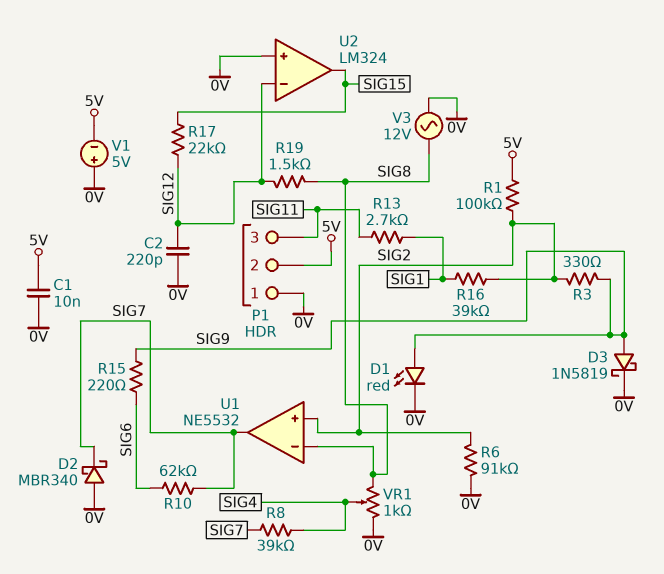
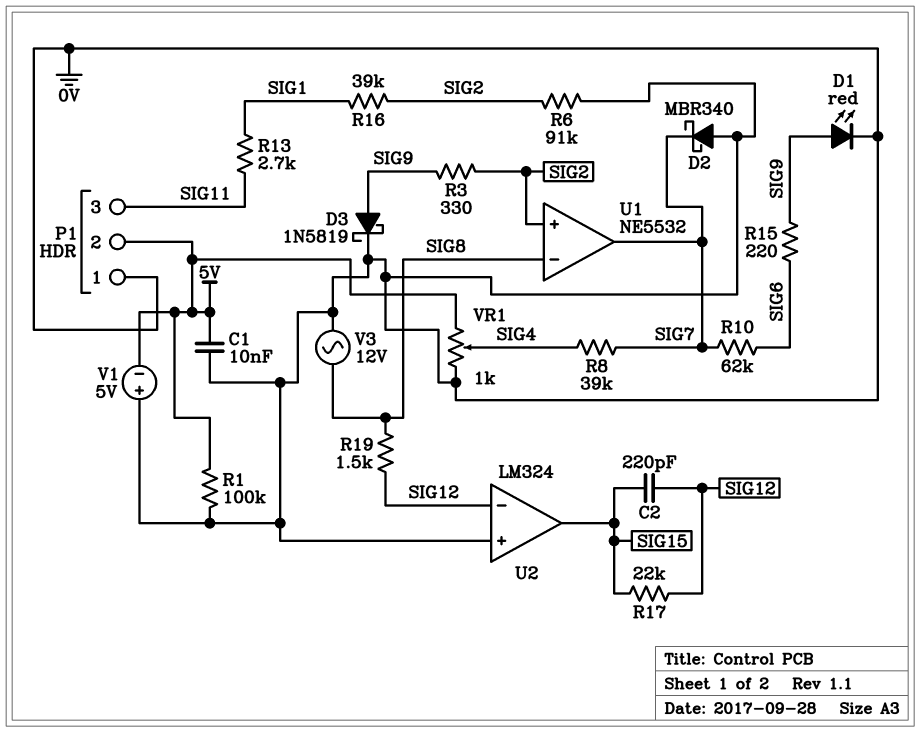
C2: 220pF (0V, SIG12) -> 220pF (SIG12, SIG15)
R1: 100k (5V, SIG2) -> 100k (0V, 5V)
VR1: 1k (0V, SIG8, wiper SIG4) -> 1k (0V, 5V, wiper SIG4)

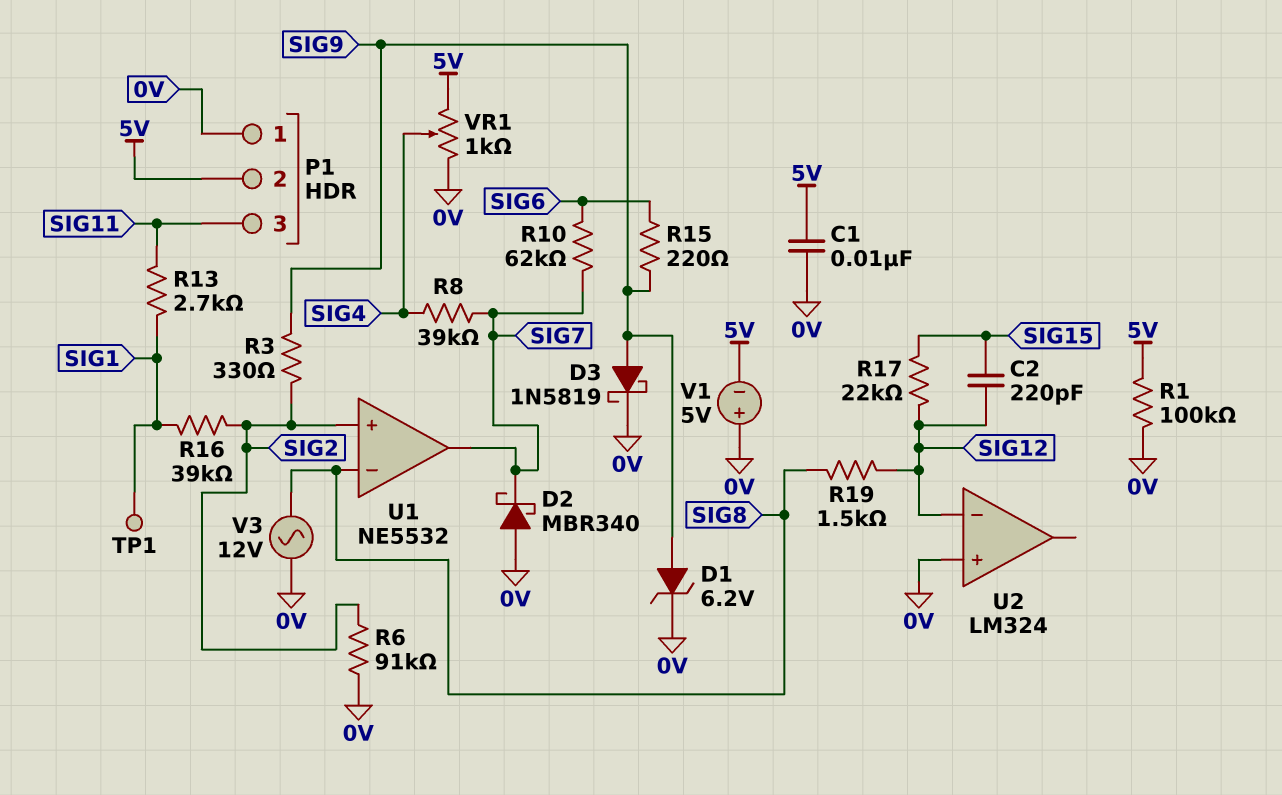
D1: LED red (A SIG9, K 0V) -> zener 6.2V (A SIG9, K 0V)
TP1: none -> test point (SIG1)
U2 pin out: SIG15 -> none

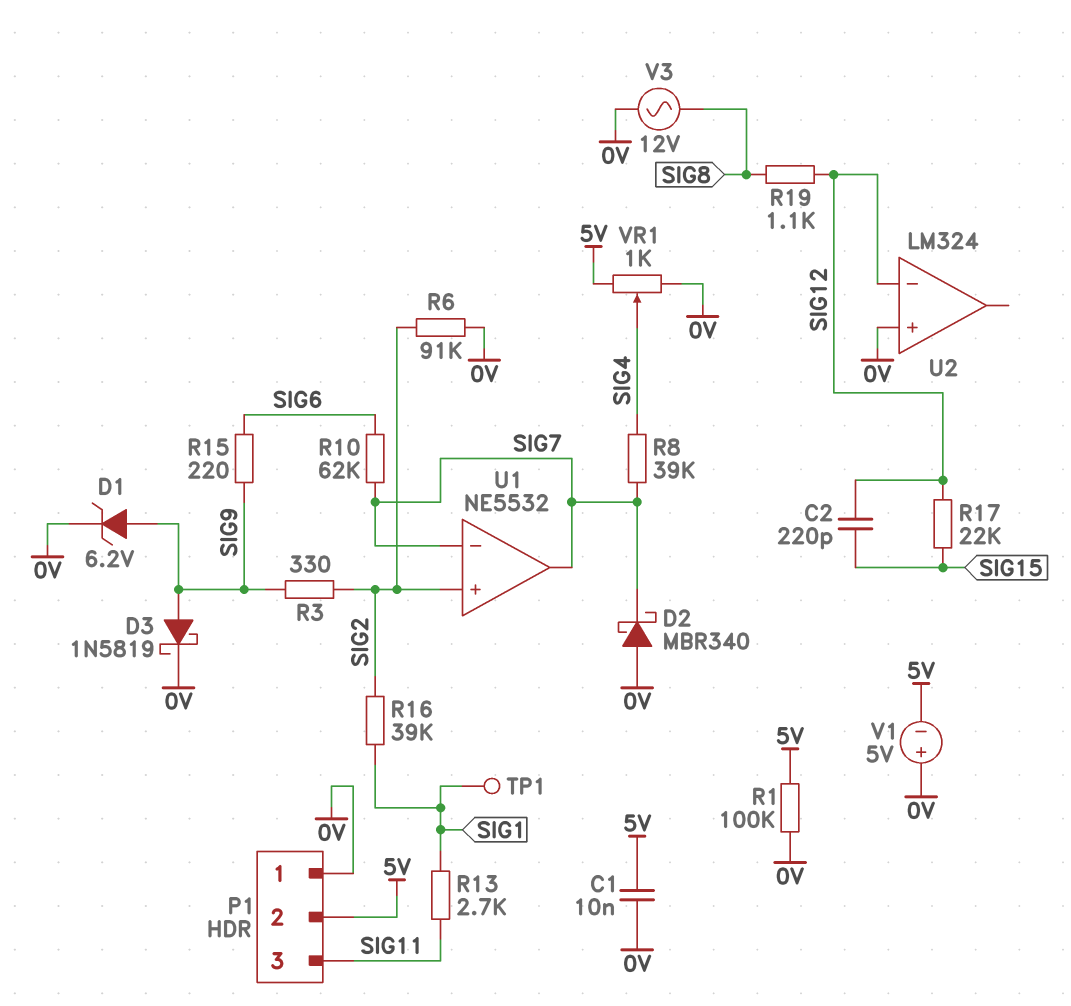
R19: 1.5k (SIG8, SIG12) -> 1.1k (SIG8, SIG12)
U1 pin in-: SIG8 -> SIG7

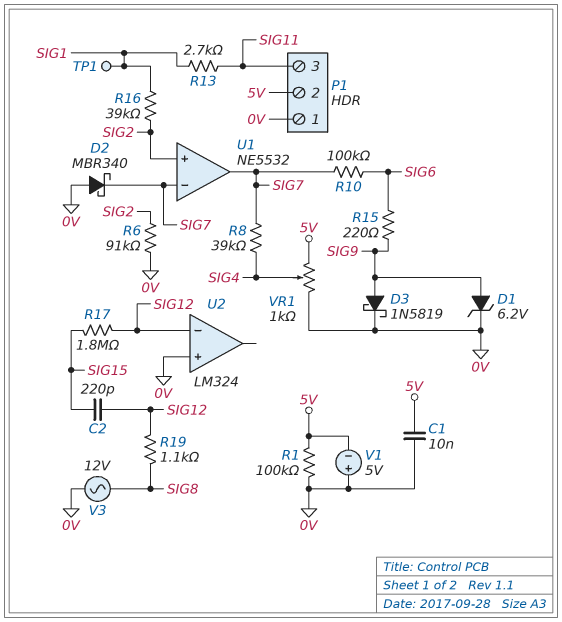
R3: 330 (SIG2, SIG9) -> none
R10: 62k (SIG6, SIG7) -> 100k (SIG6, SIG7)
R17: 22k (SIG12, SIG15) -> 1.8M (SIG12, SIG15)

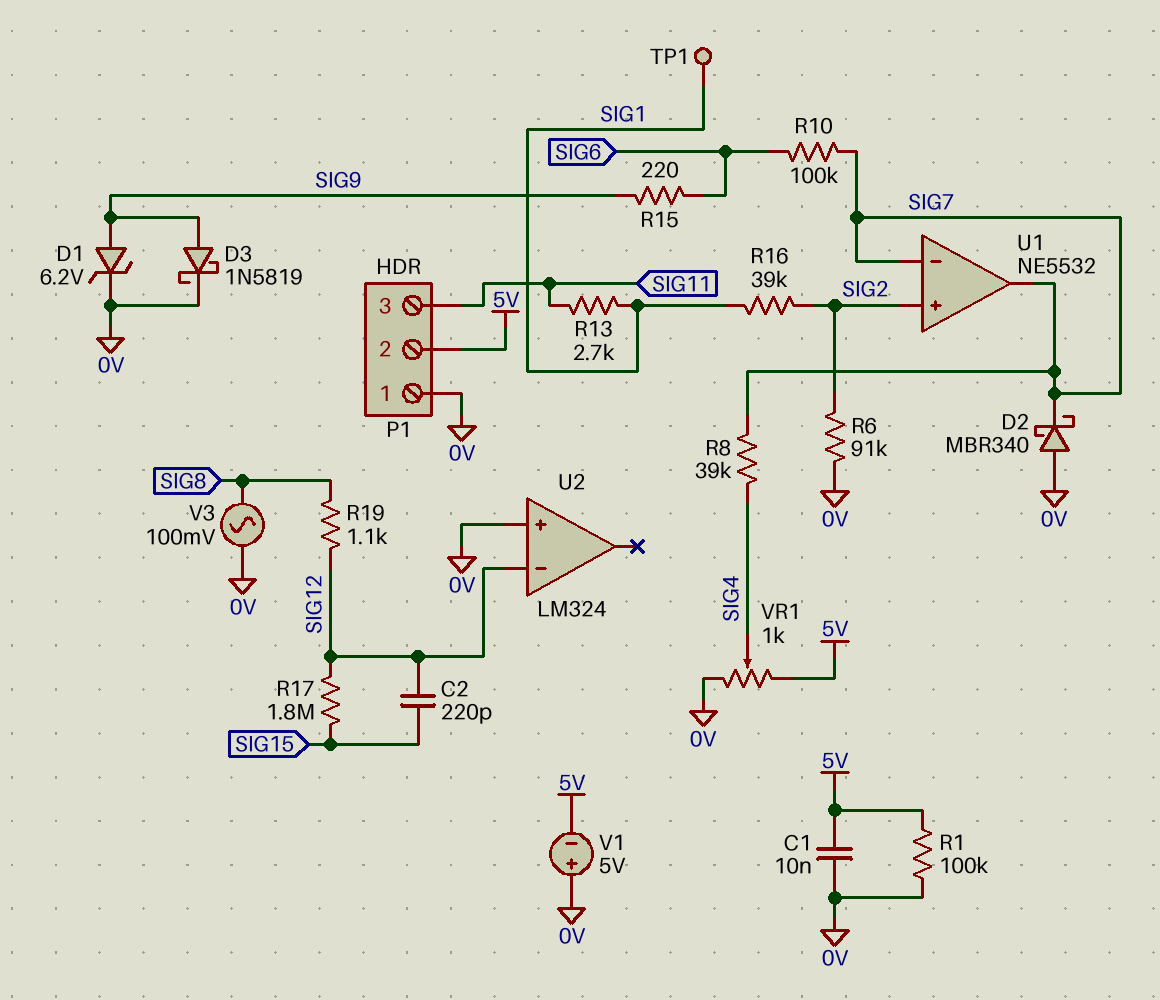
V3: AC 12V (0V, SIG8) -> AC 100mV (0V, SIG8)

